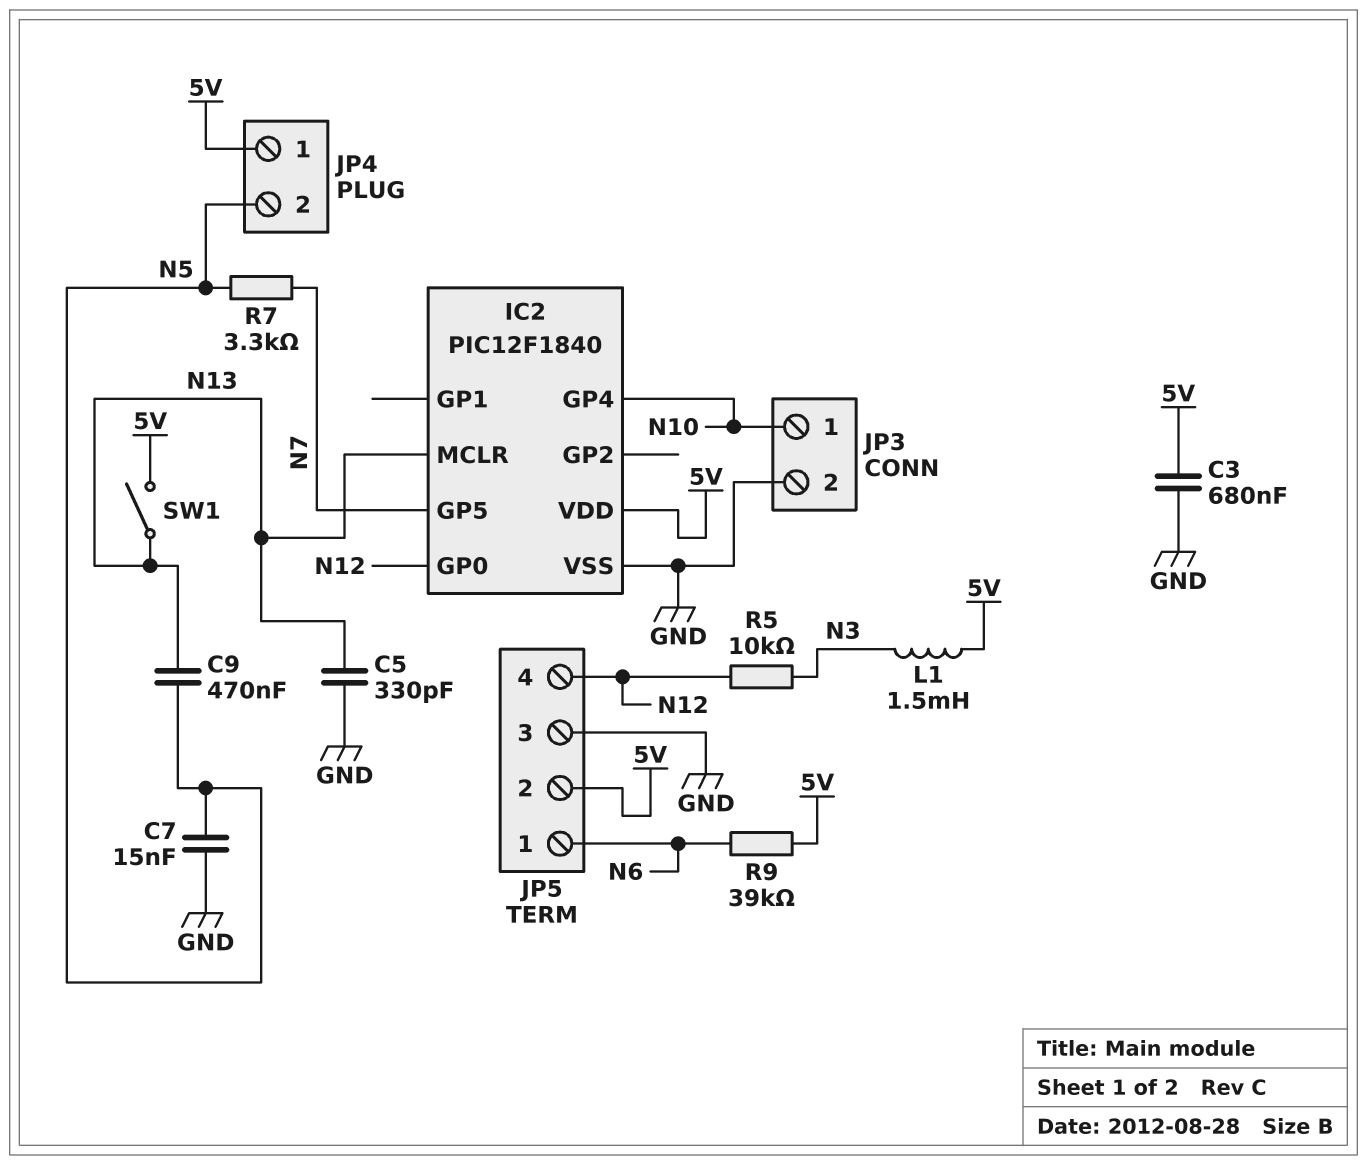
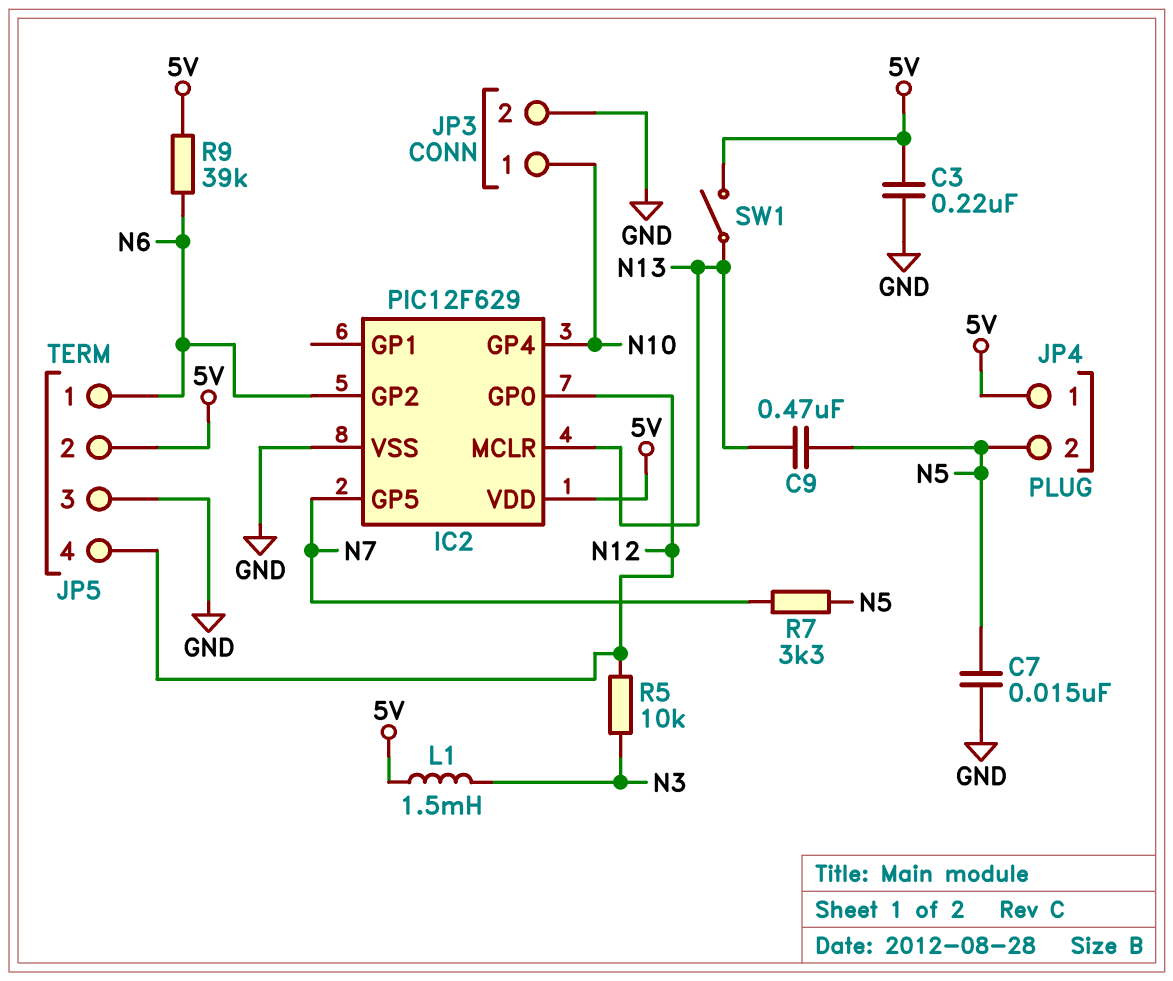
C3: 680nF (5V, GND) -> 220nF (5V, GND)
C5: 330pF (GND, N13) -> none
IC2: PIC12F1840 -> PIC12F629
IC2 pin GP2: none -> N6

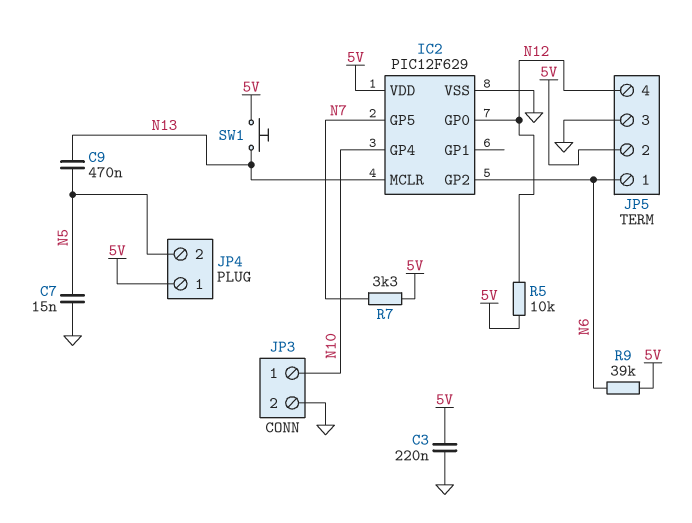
L1: 1.5mH (5V, N3) -> none
R5: 10k (N3, N12) -> 10k (5V, N12)
R7: 3.3k (N5, N7) -> 3.3k (5V, N7)
SW1: switch (5V, N13) -> button (5V, N13)

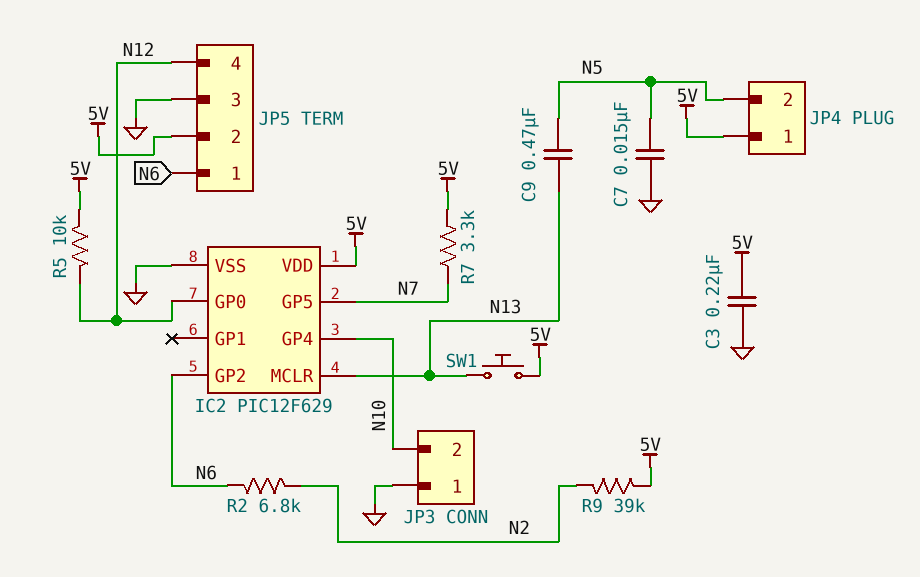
JP3 pin 1: N10 -> GND
JP3 pin 2: GND -> N10
R2: none -> 6.8k (N2, N6)
R9: 39k (5V, N6) -> 39k (5V, N2)

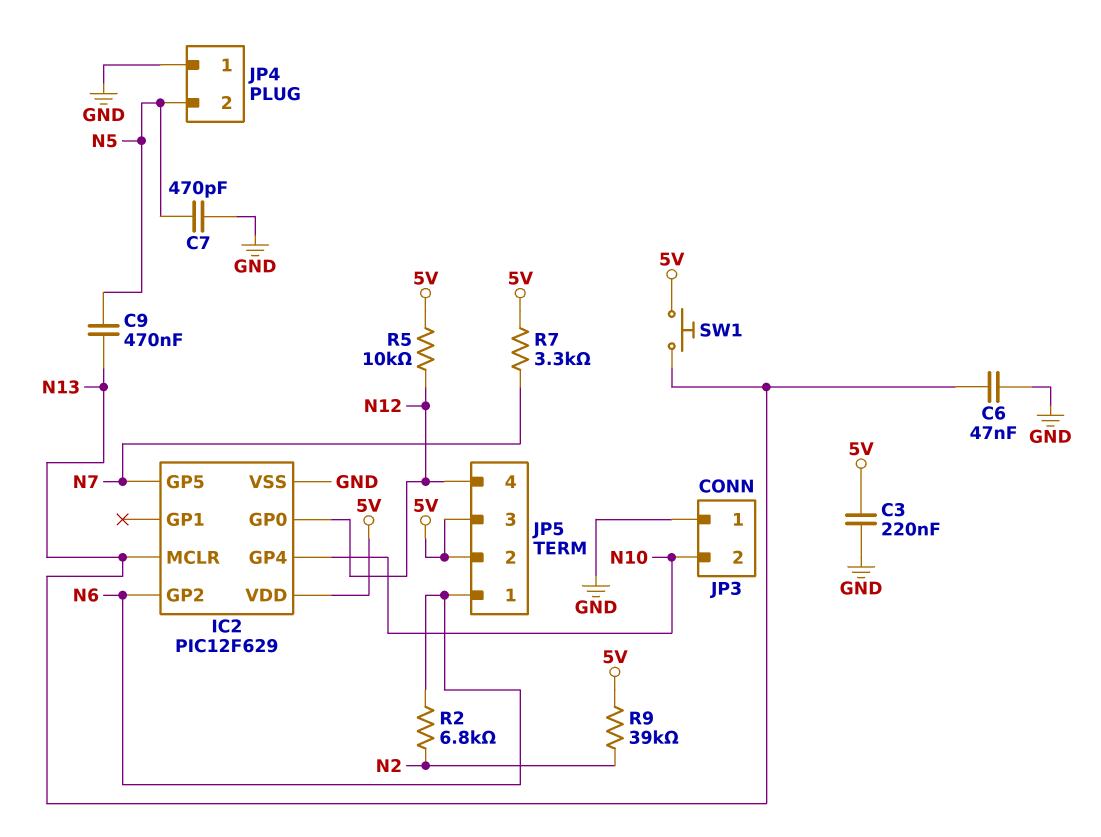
C6: none -> 47nF (GND, N13)
C7: 15nF (GND, N5) -> 470pF (GND, N5)
JP4 pin 1: 5V -> GND
JP5 pin 3: GND -> 5V

